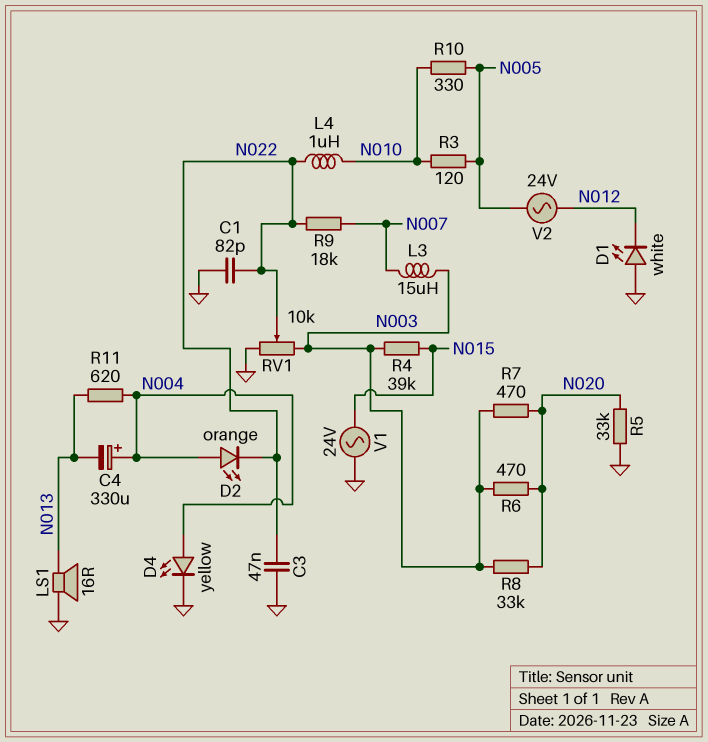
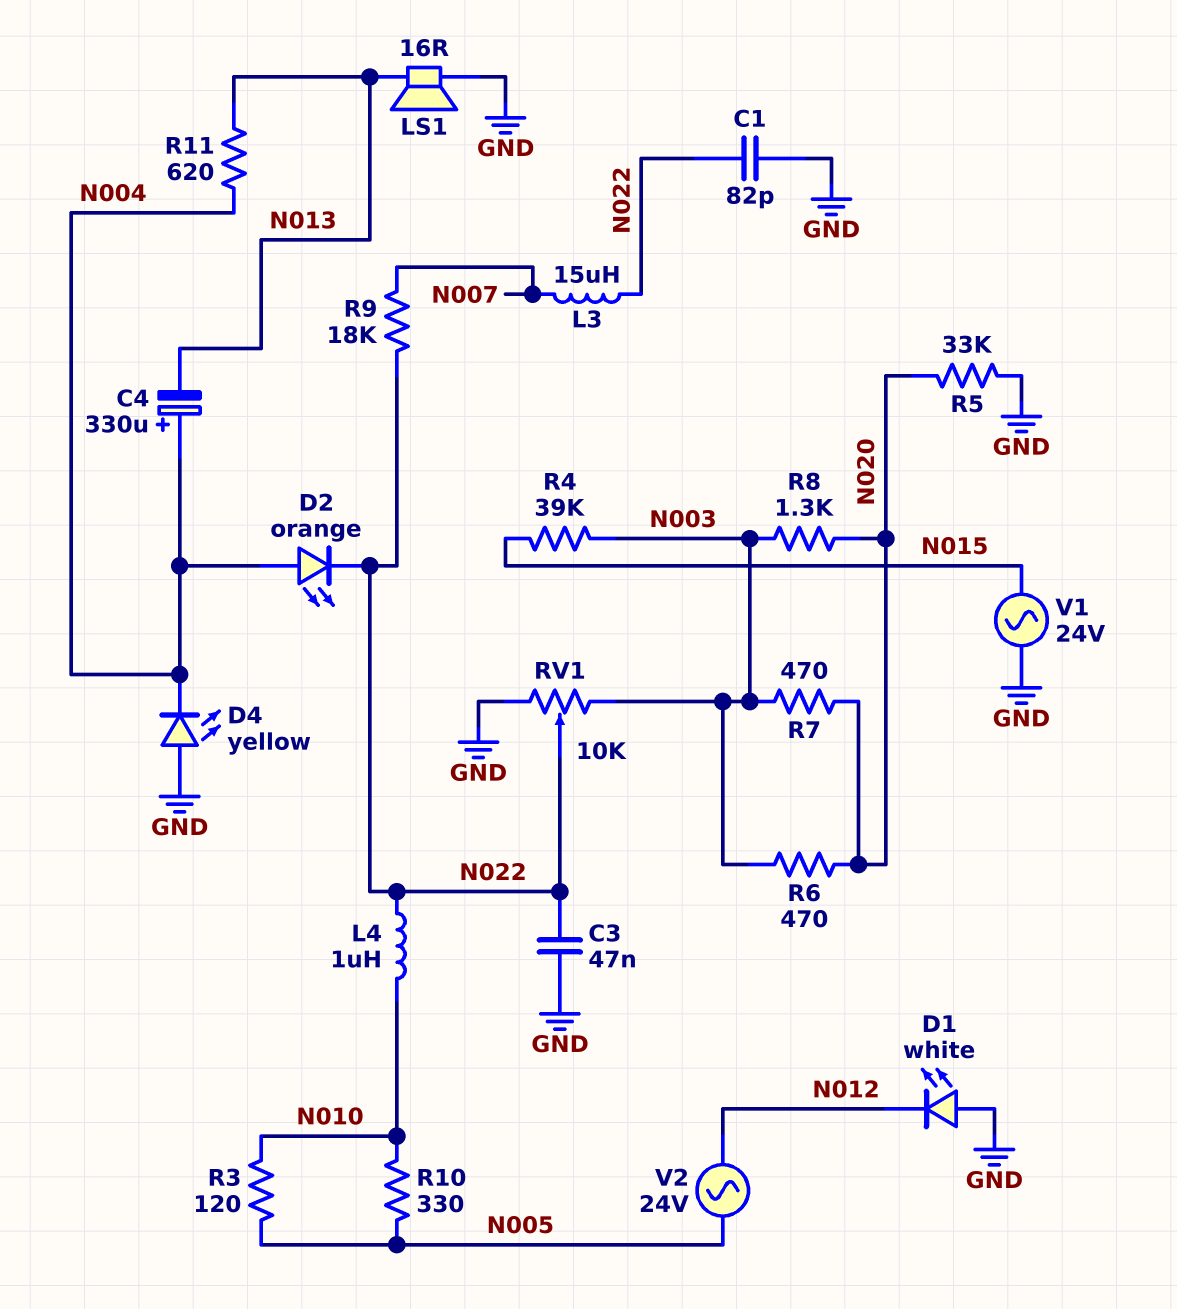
D4: LED yellow (A N004, K GND) -> LED yellow (A GND, K N004)
L3: 15uH (N003, N007) -> 15uH (N007, N022)
R8: 33k (N003, N020) -> 1.3k (N003, N020)

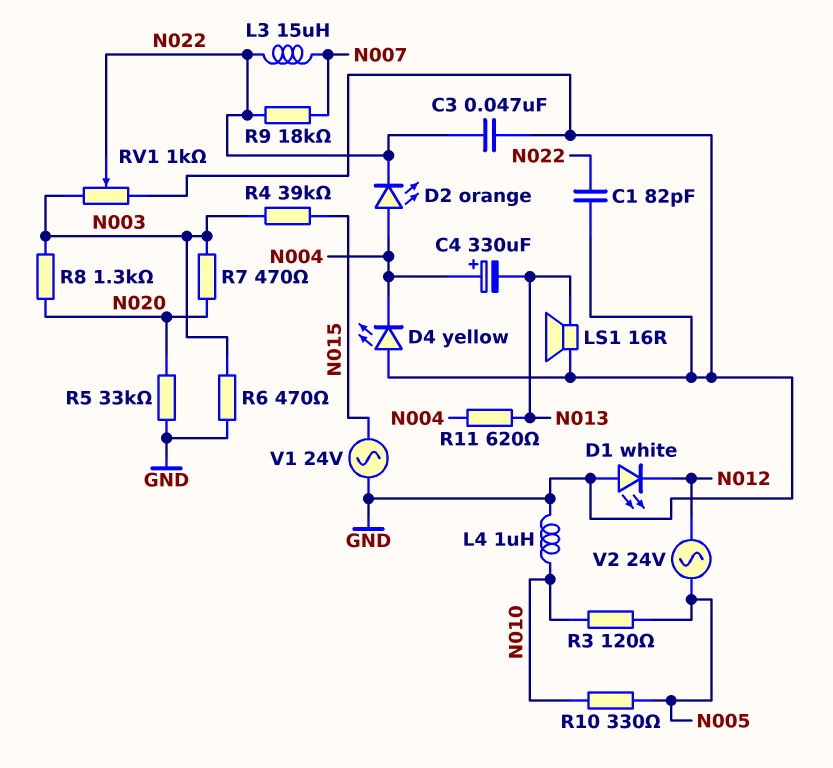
L4: 1uH (N010, N022) -> 1uH (GND, N010)
R6: 470 (N003, N020) -> 470 (GND, N003)
RV1: 10k (GND, N003, wiper N022) -> 1k (GND, N003, wiper N022)

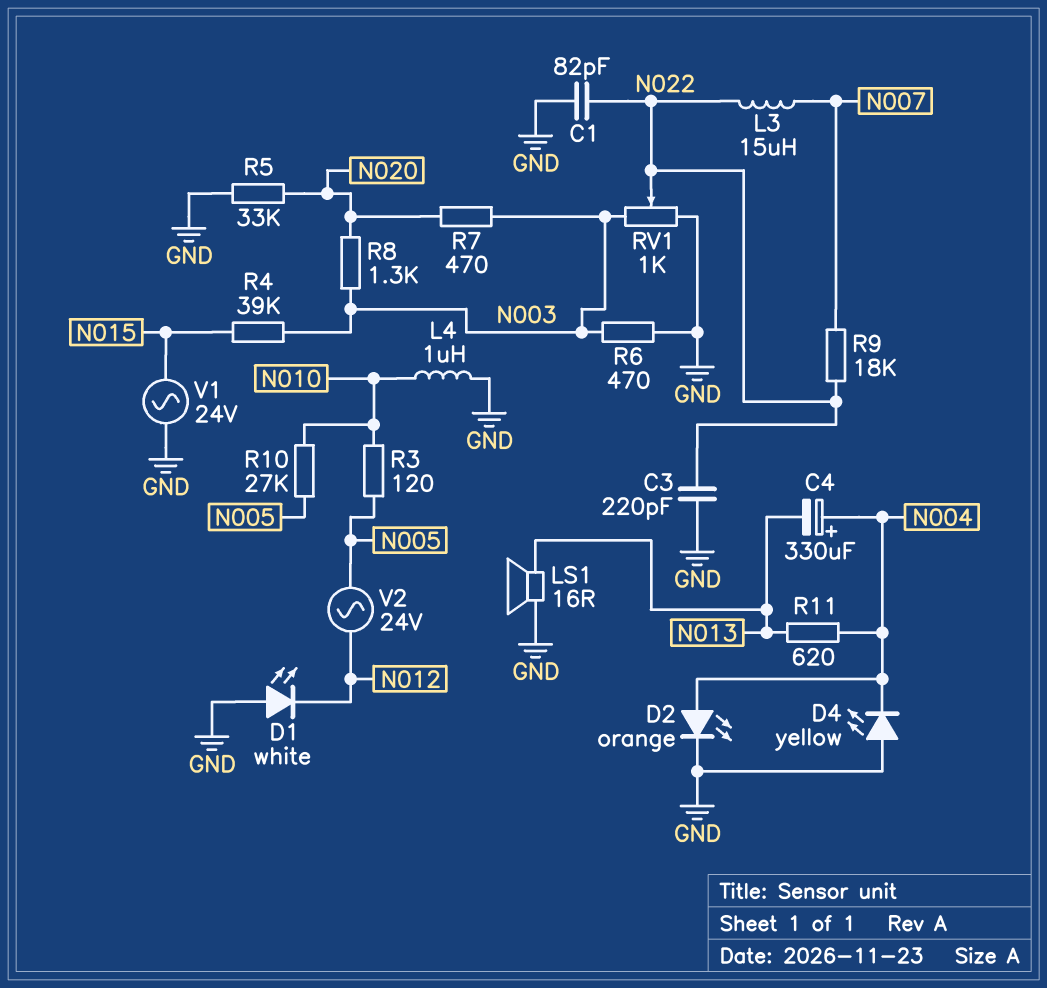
C3: 47nF (GND, N022) -> 220pF (GND, N022)
D2: LED orange (A N004, K N022) -> LED orange (A N004, K GND)
R10: 330 (N005, N010) -> 27k (N005, N010)

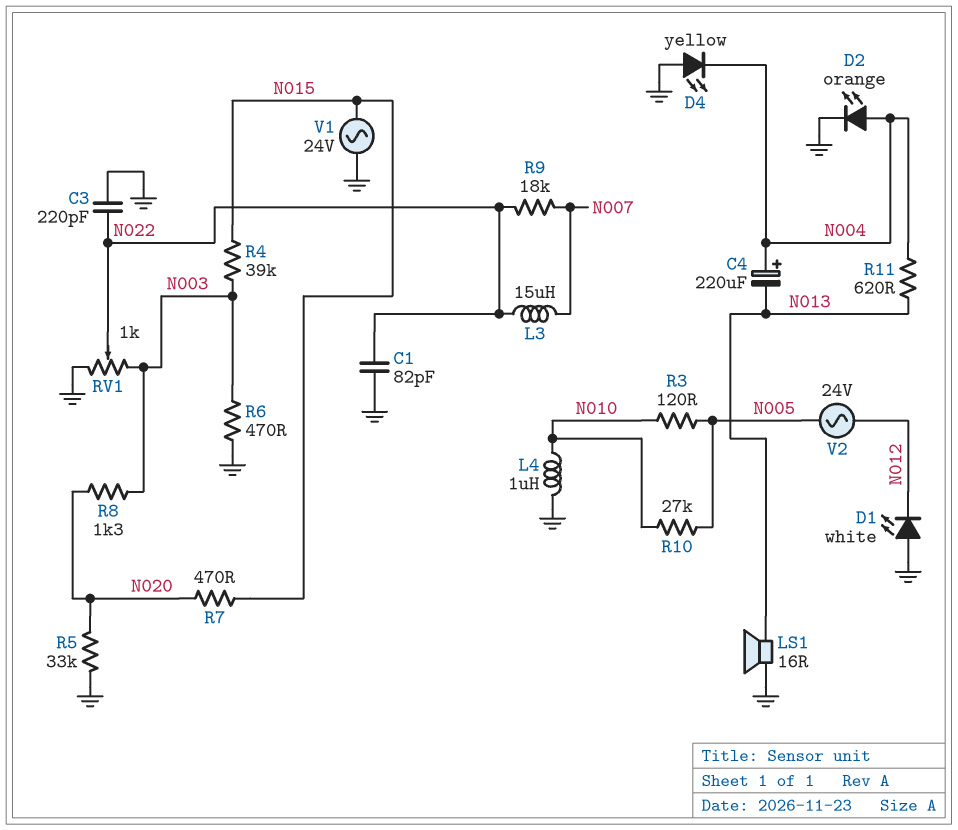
C4: 330uF (plus N004, minus N013) -> 220uF (plus N004, minus N013)
R7: 470 (N003, N020) -> 470 (N015, N020)

